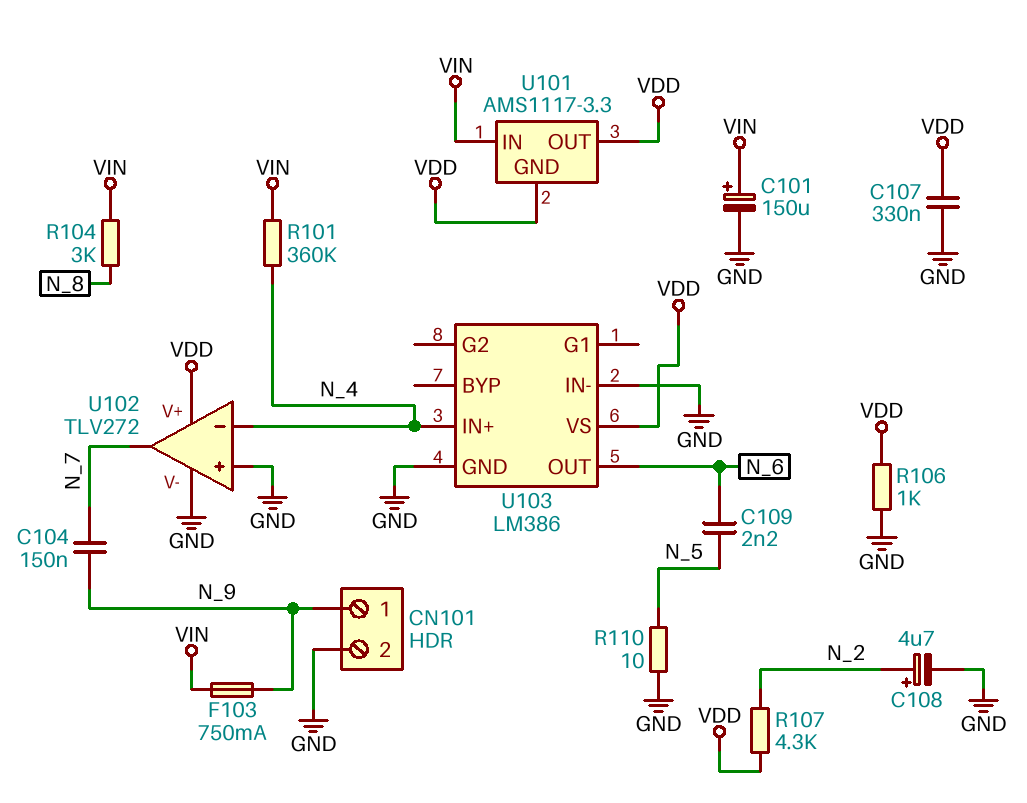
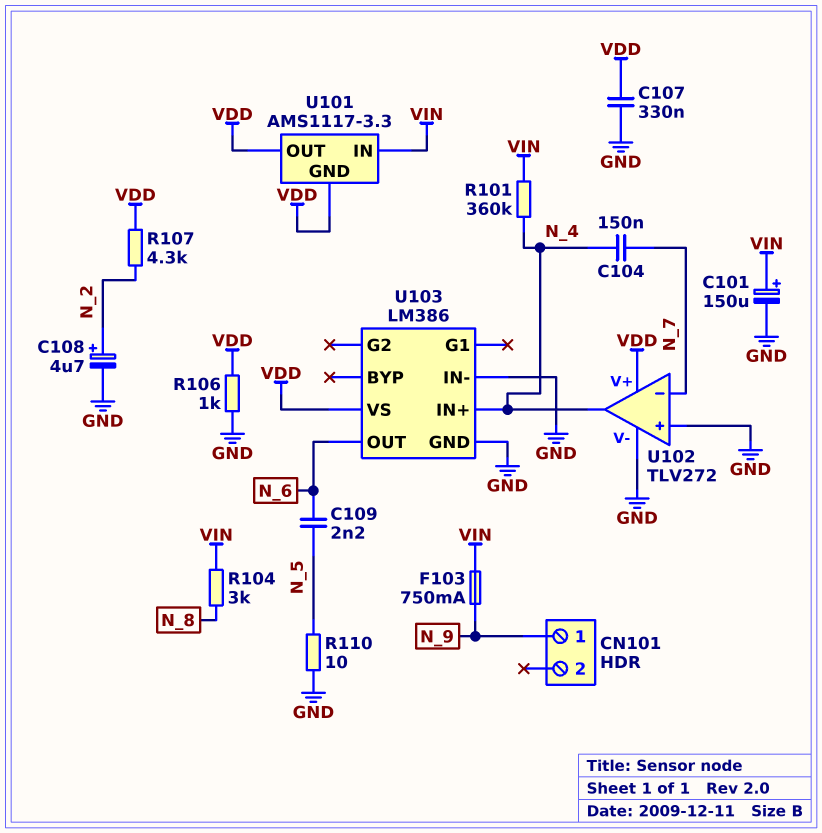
C104: 150nF (N_7, N_9) -> 150nF (N_4, N_7)
CN101 pin 2: GND -> none
U102 pin in-: N_4 -> N_7
U102 pin out: N_7 -> N_4

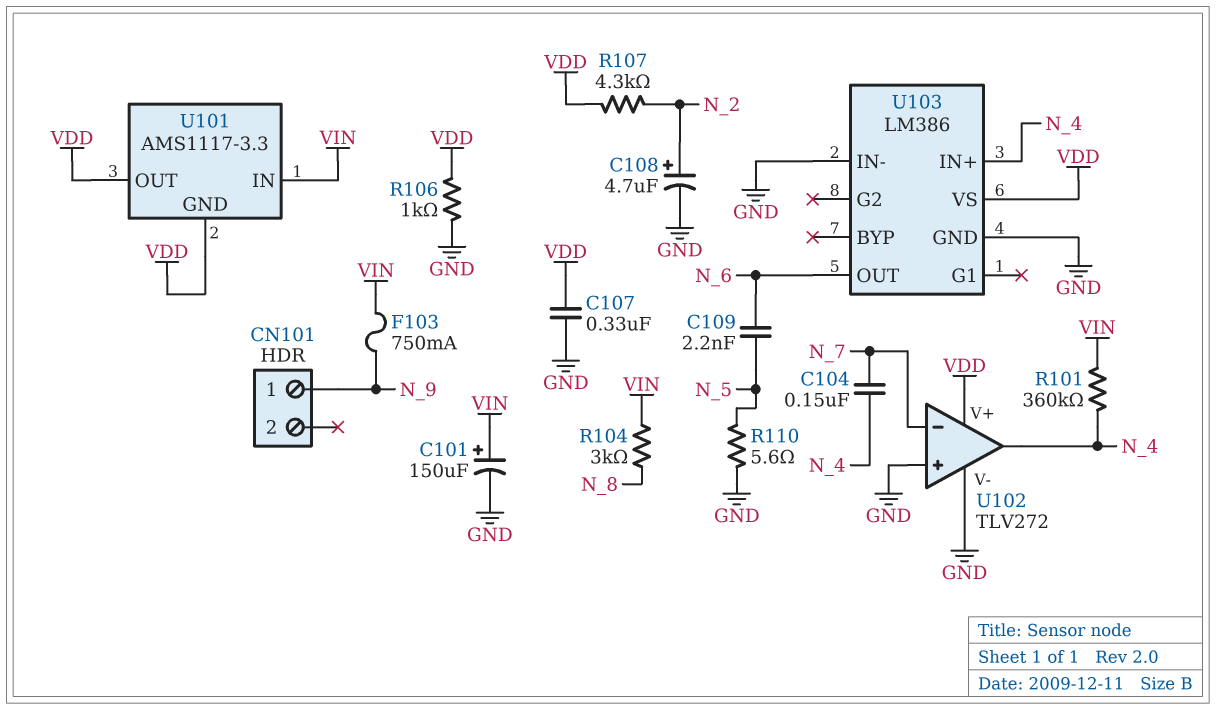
R110: 10 (GND, N_5) -> 5.6 (GND, N_5)

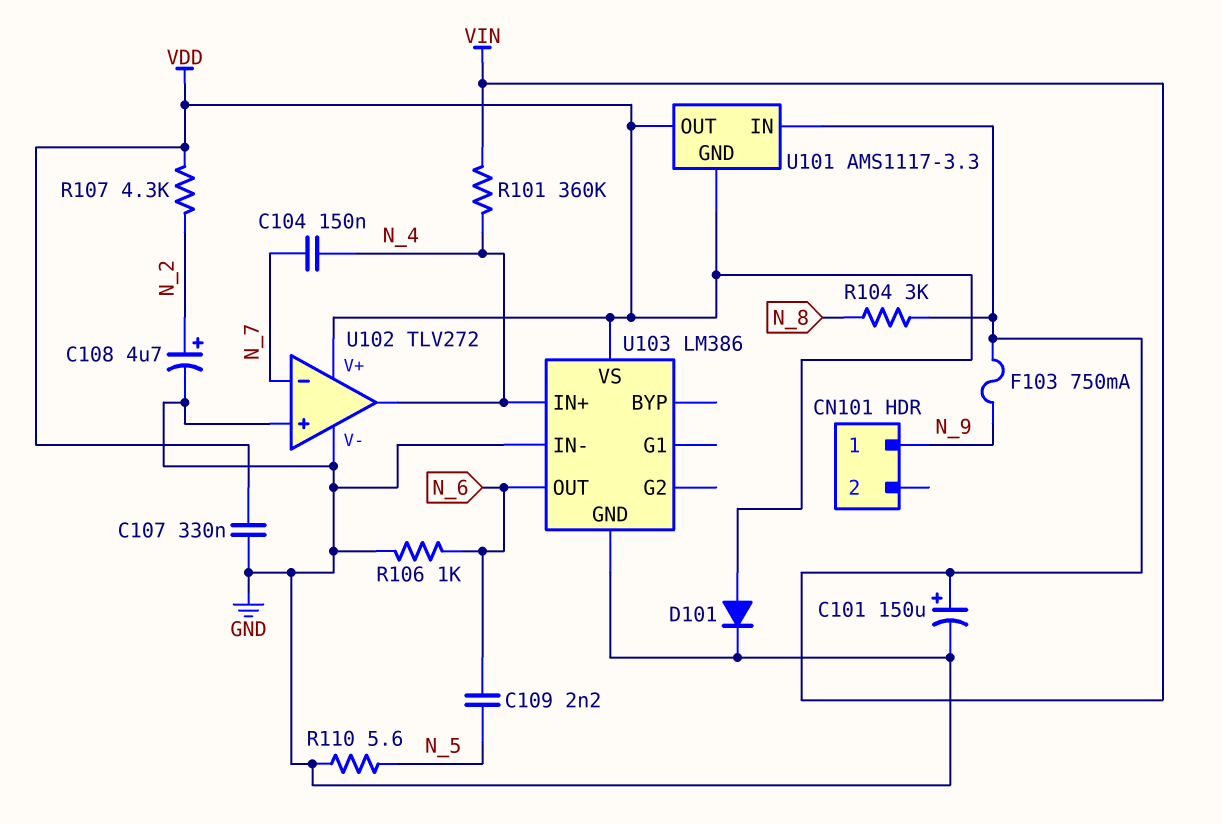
D101: none -> diode (A VDD, K GND)
R106: 1k (GND, VDD) -> 1k (GND, N_6)

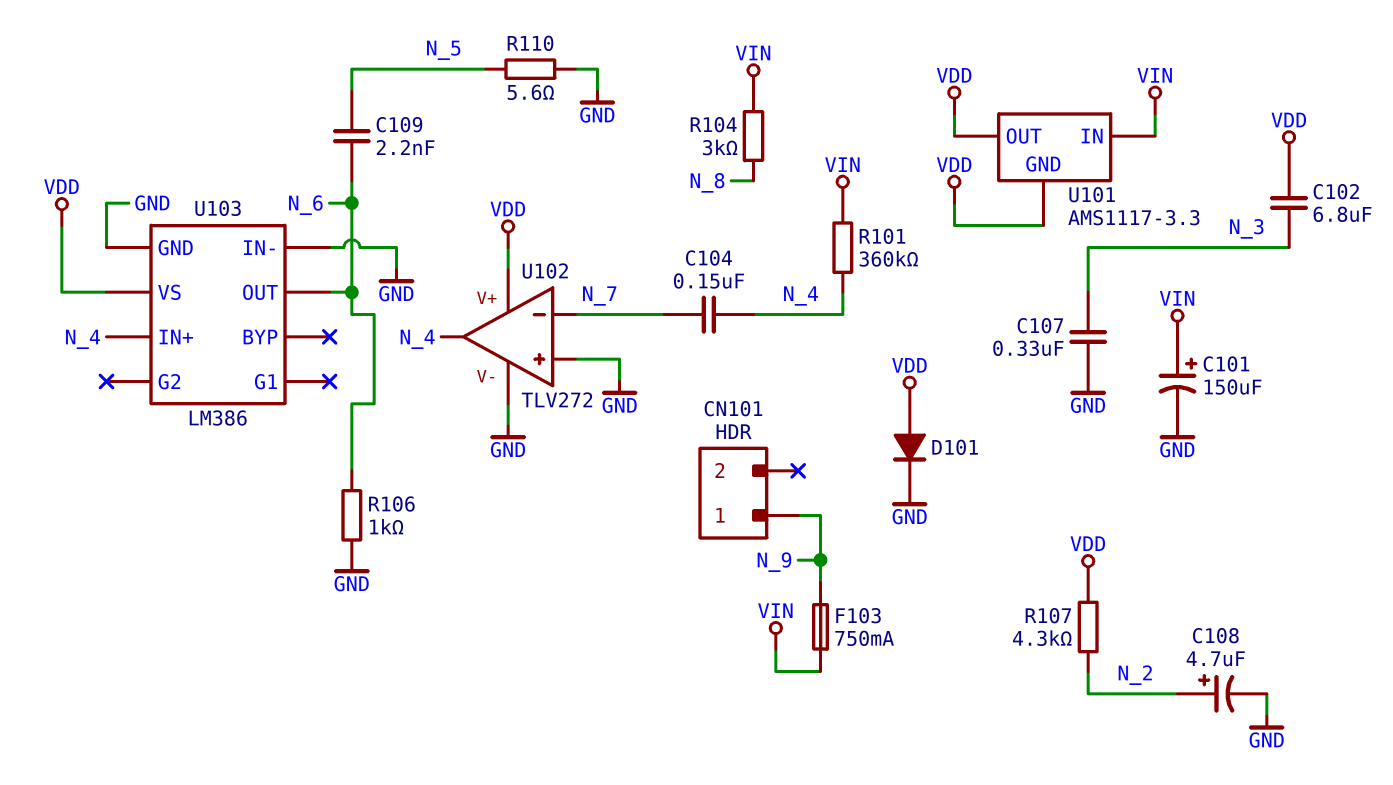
C102: none -> 6.8uF (N_3, VDD)
C107: 330nF (GND, VDD) -> 330nF (GND, N_3)

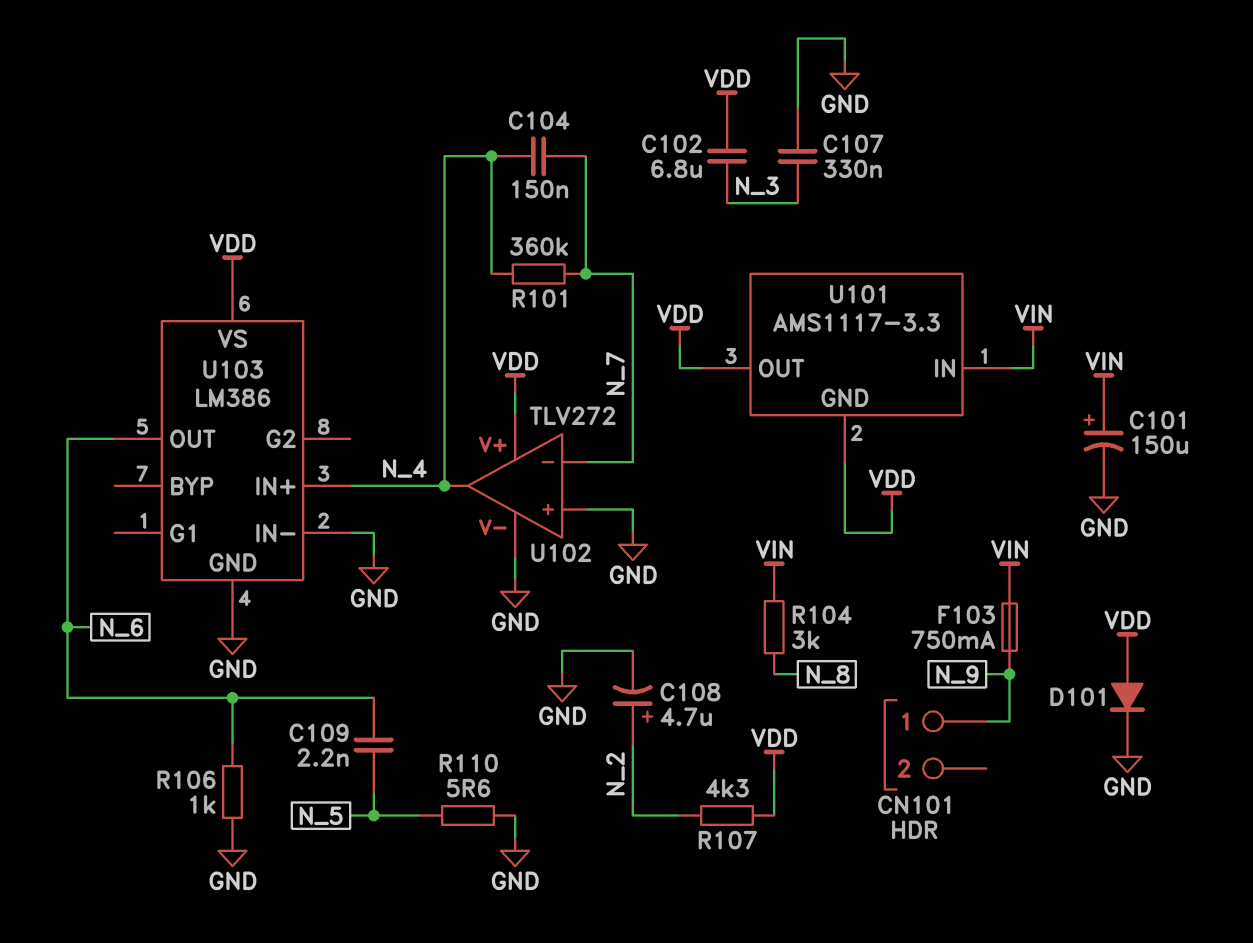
R101: 360k (N_4, VIN) -> 360k (N_4, N_7)

